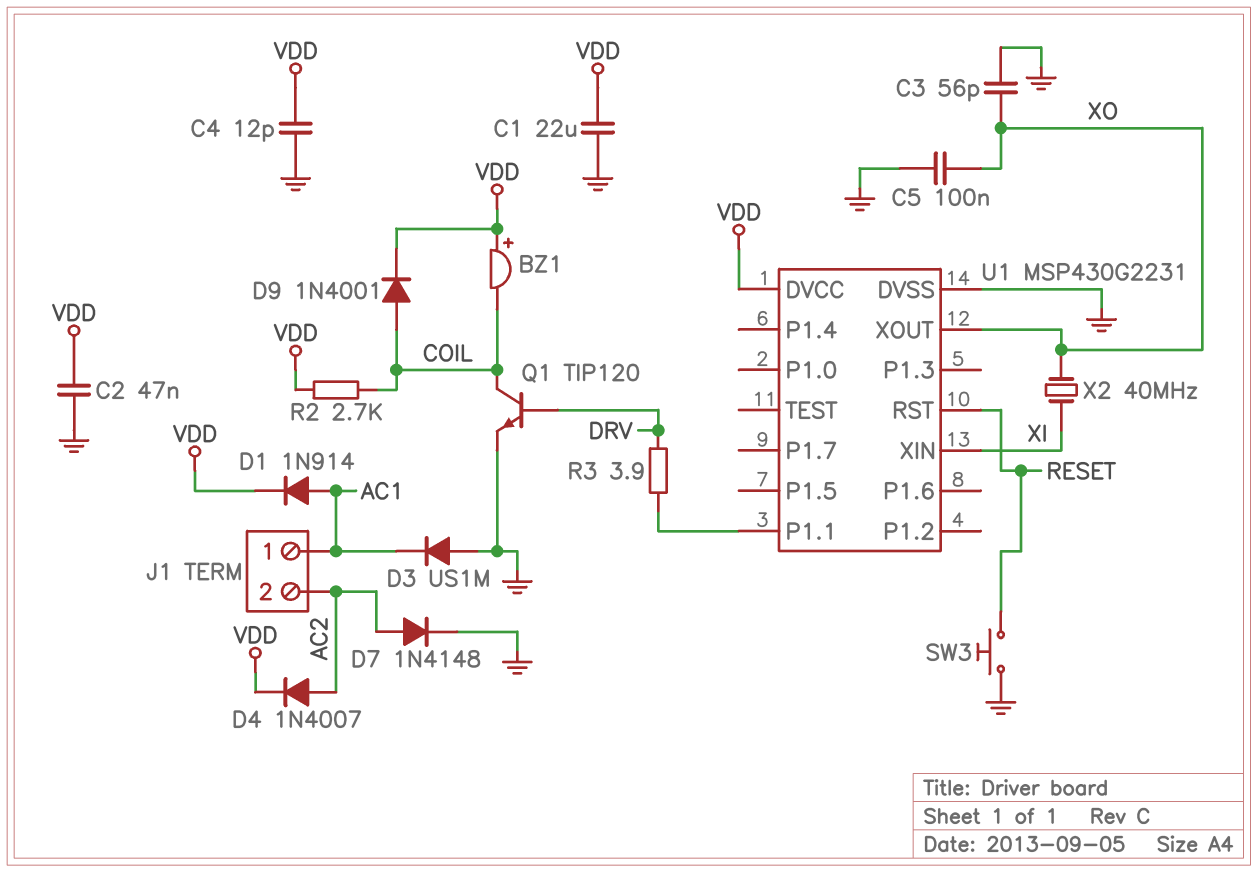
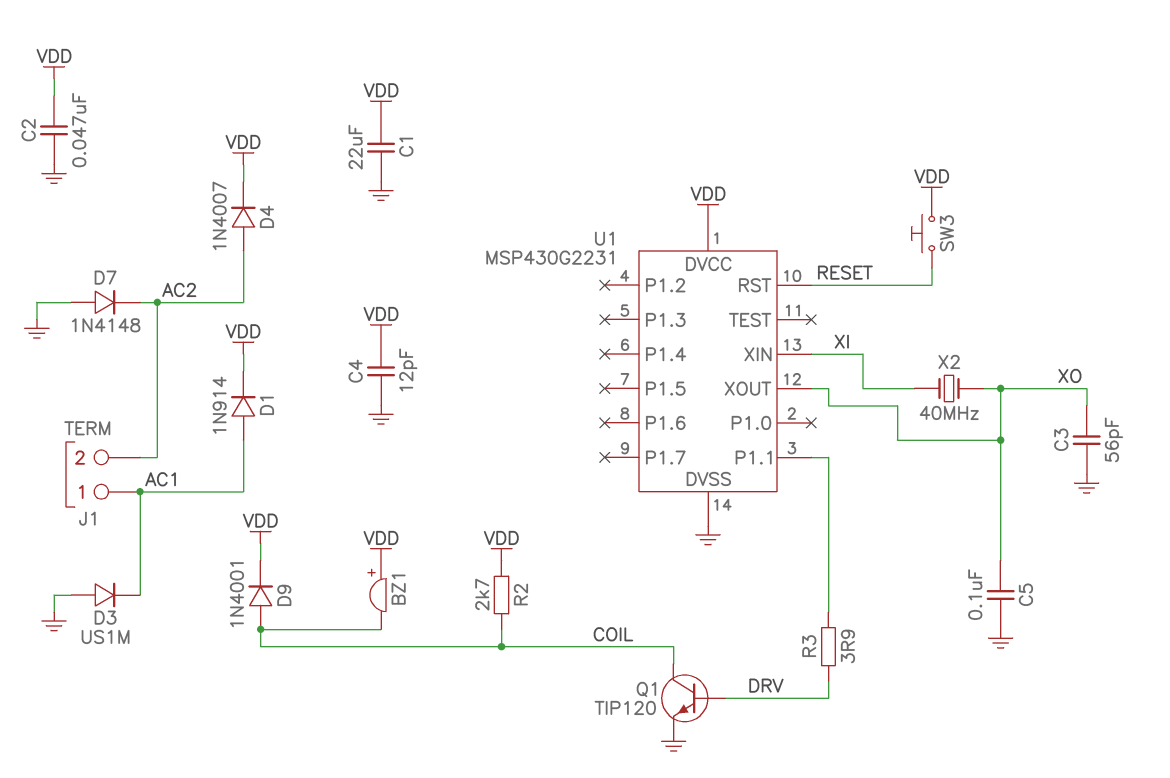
D7: diode 1N4148 (A AC2, K GND) -> diode 1N4148 (A GND, K AC2)
SW3: button (GND, RESET) -> button (RESET, VDD)

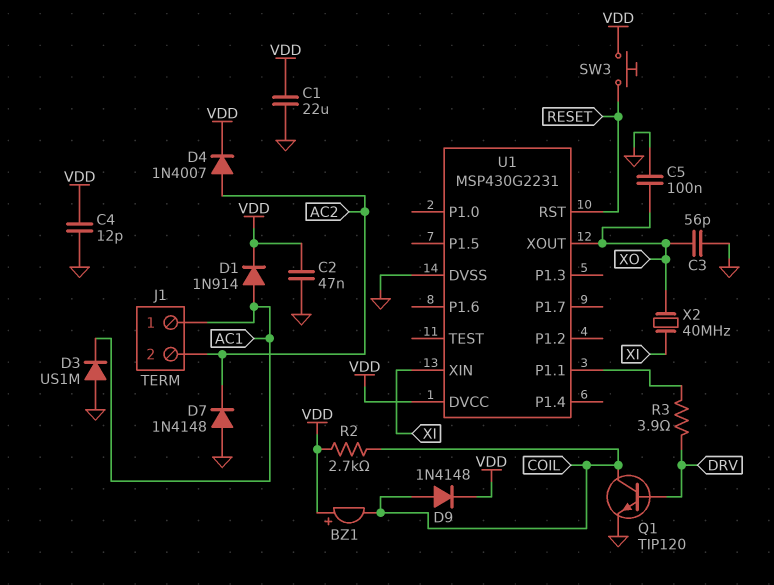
D9: diode 1N4001 (A COIL, K VDD) -> diode 1N4148 (A COIL, K VDD)

